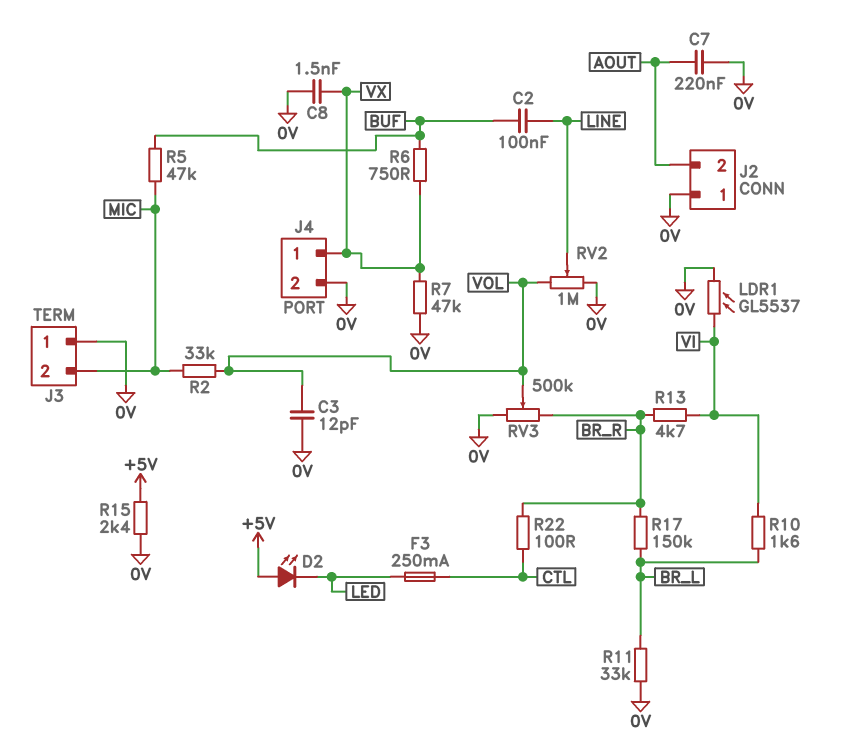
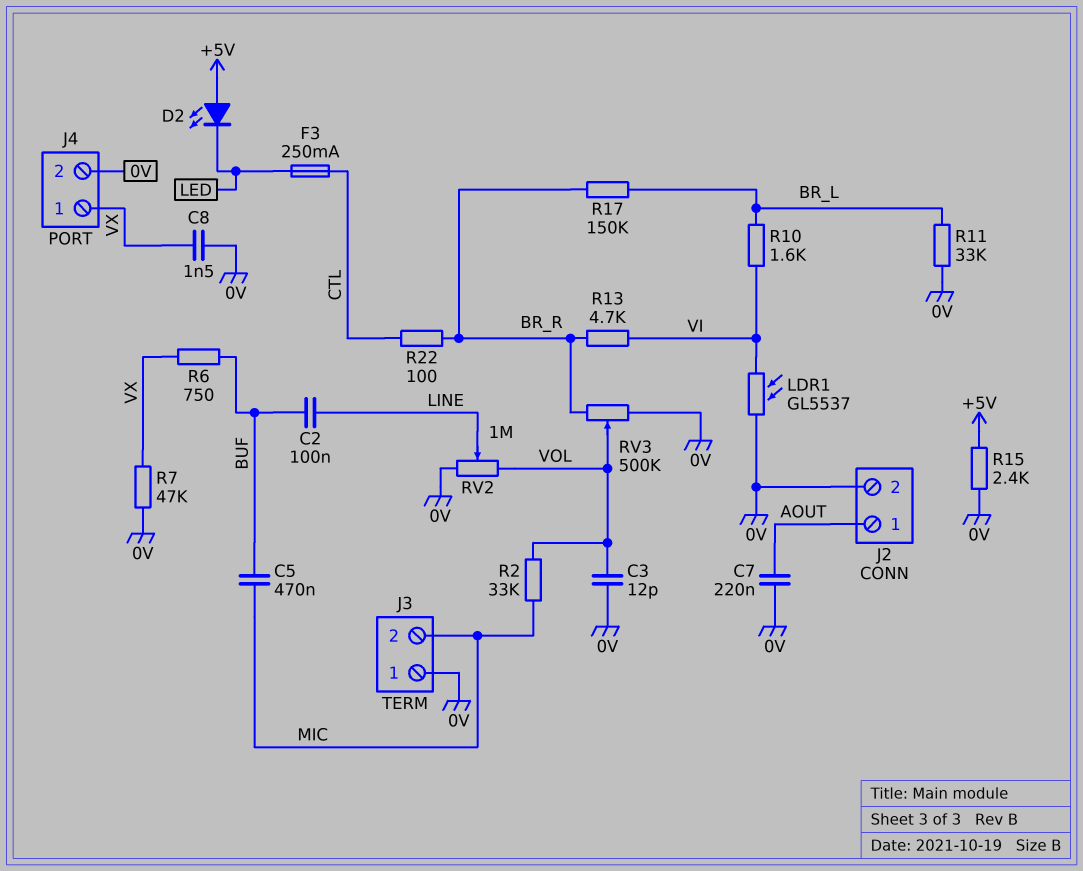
C5: none -> 470nF (BUF, MIC)
J2 pin 1: 0V -> AOUT
J2 pin 2: AOUT -> 0V
R5: 47k (BUF, MIC) -> none

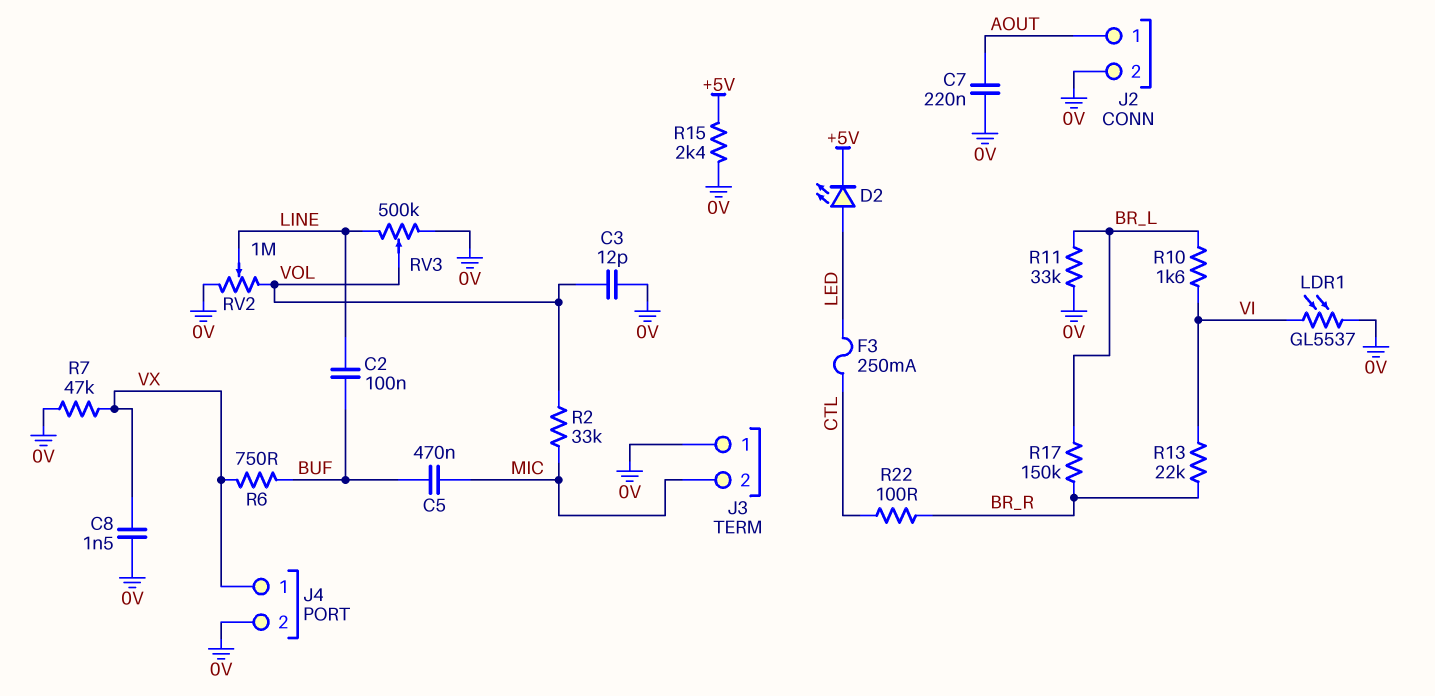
D2: LED (A +5V, K LED) -> LED (A LED, K +5V)
R13: 4.7k (BR_R, VI) -> 22k (BR_R, VI)
RV3: 500k (0V, BR_R, wiper VOL) -> 500k (0V, LINE, wiper VOL)

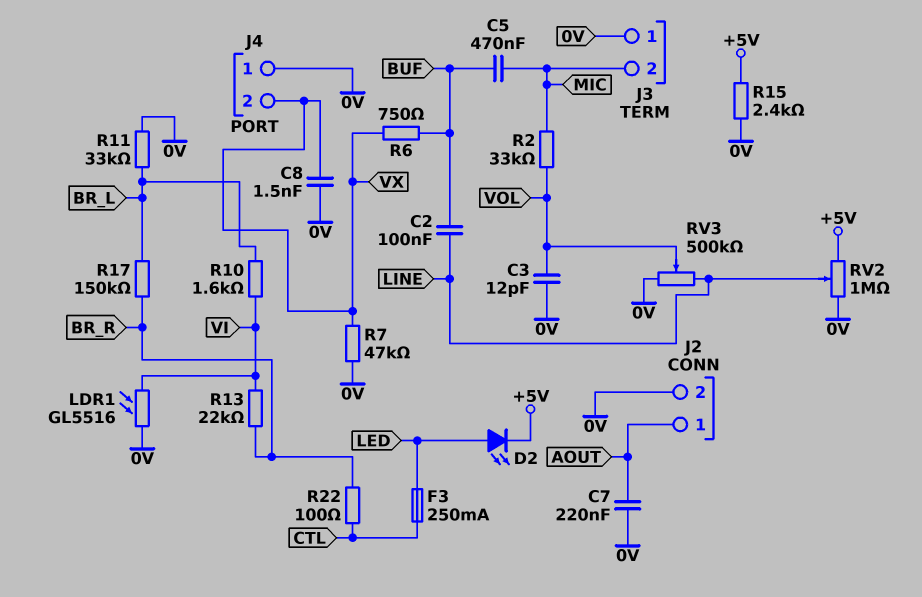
J4 pin 1: VX -> 0V
J4 pin 2: 0V -> VX
LDR1: GL5537 (0V, VI) -> GL5516 (0V, VI)
RV2: 1M (0V, VOL, wiper LINE) -> 1M (+5V, 0V, wiper LINE)

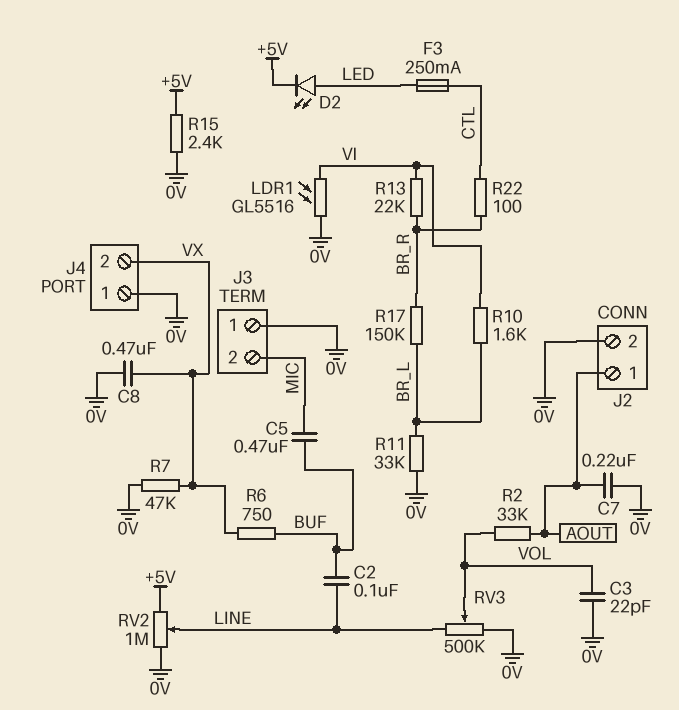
C3: 12pF (0V, VOL) -> 22pF (0V, VOL)
C8: 1.5nF (0V, VX) -> 470nF (0V, VX)
R2: 33k (MIC, VOL) -> 33k (AOUT, VOL)

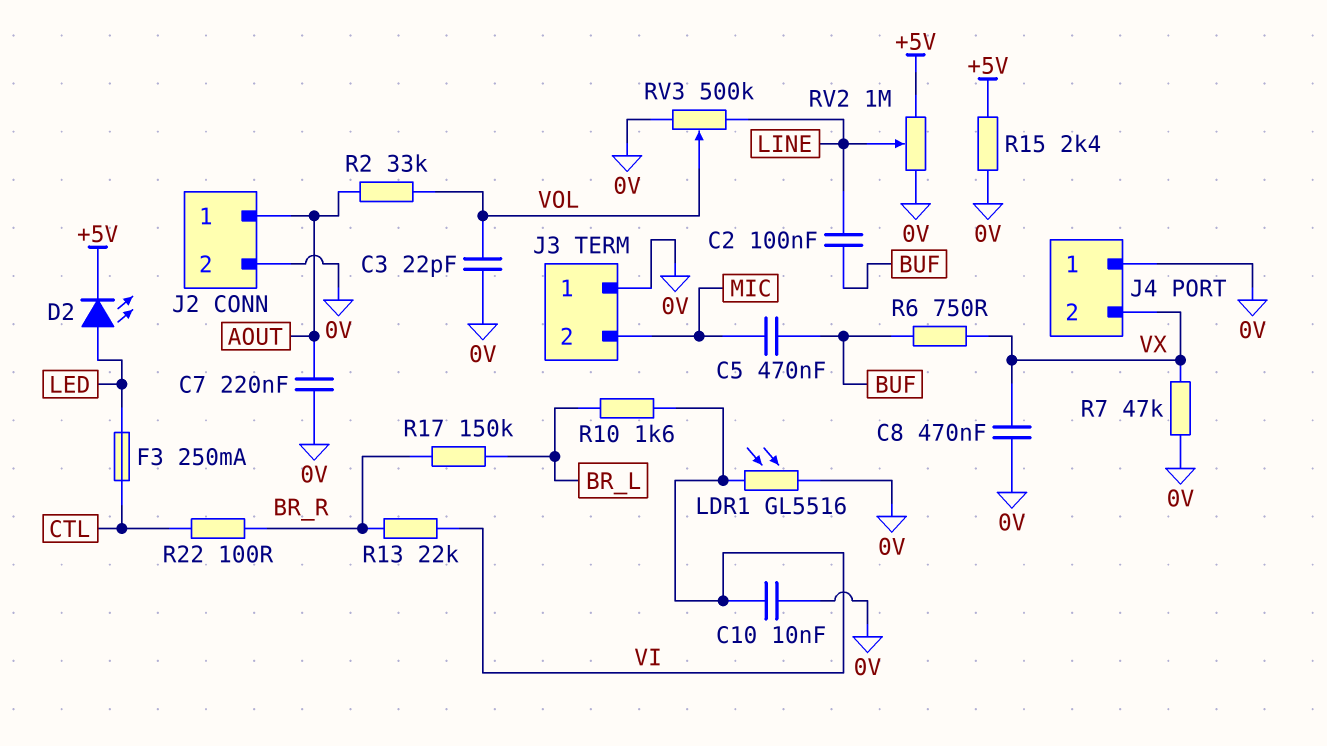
C10: none -> 10nF (0V, VI)
R11: 33k (0V, BR_L) -> none

